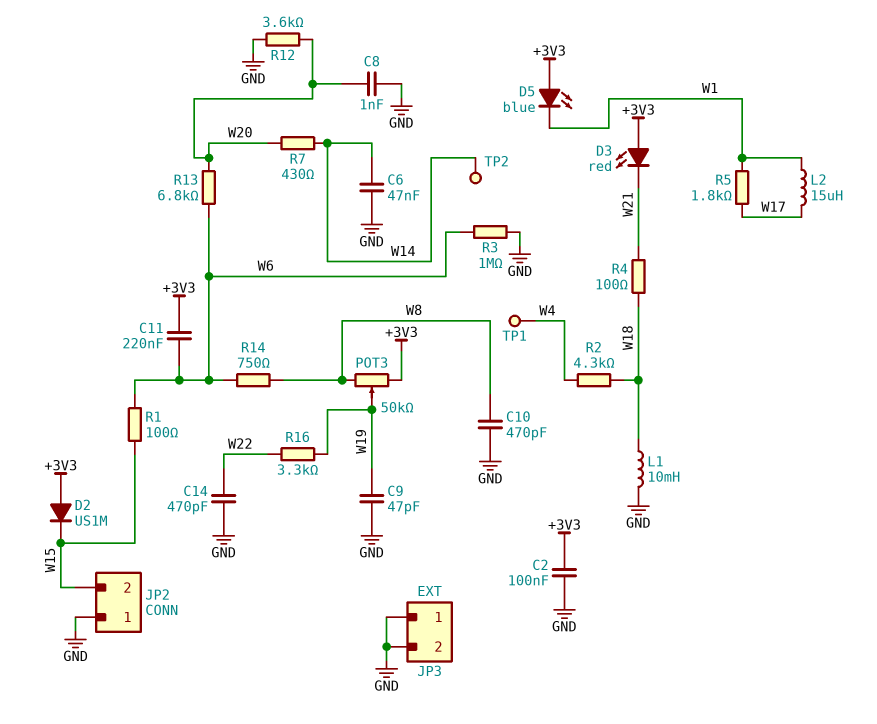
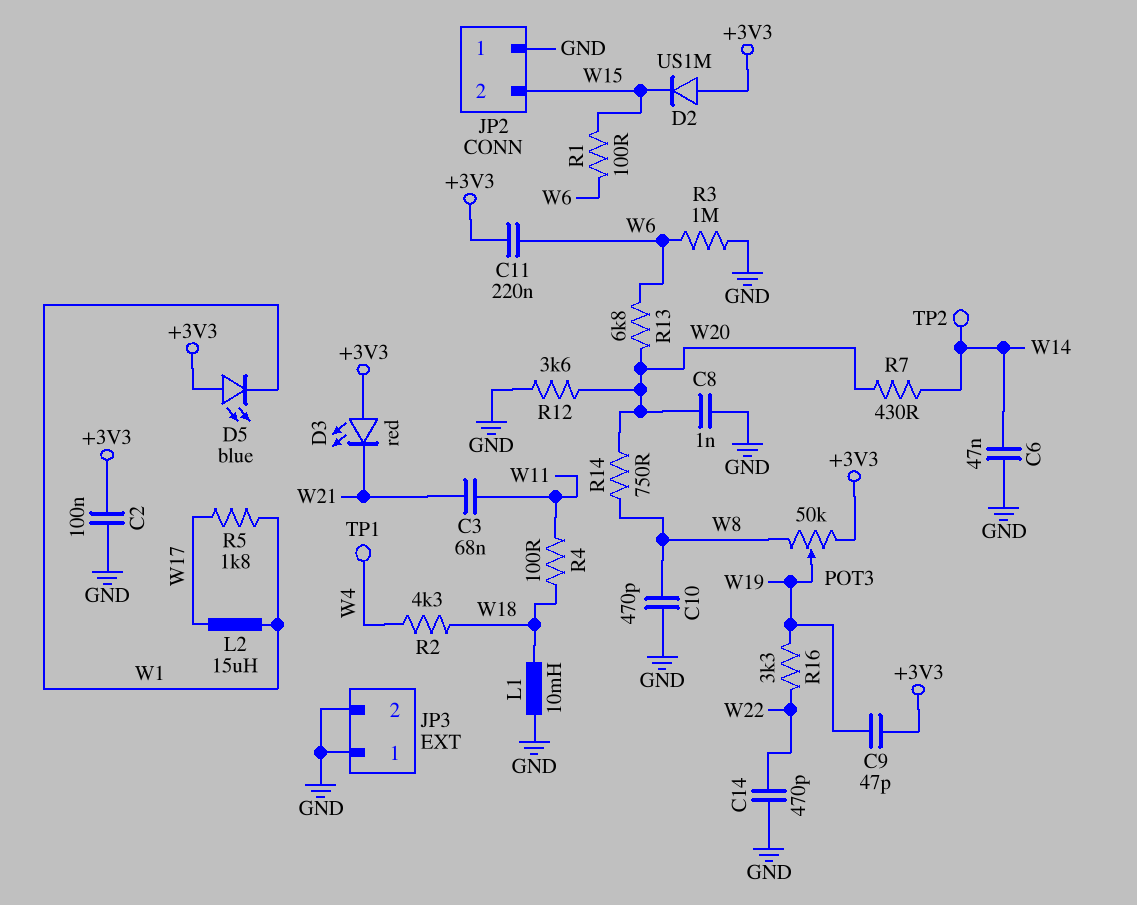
C3: none -> 68nF (W11, W21)
C9: 47pF (GND, W19) -> 47pF (+3V3, W19)
R4: 100 (W18, W21) -> 100 (W11, W18)
R14: 750 (W6, W8) -> 750 (W8, W20)

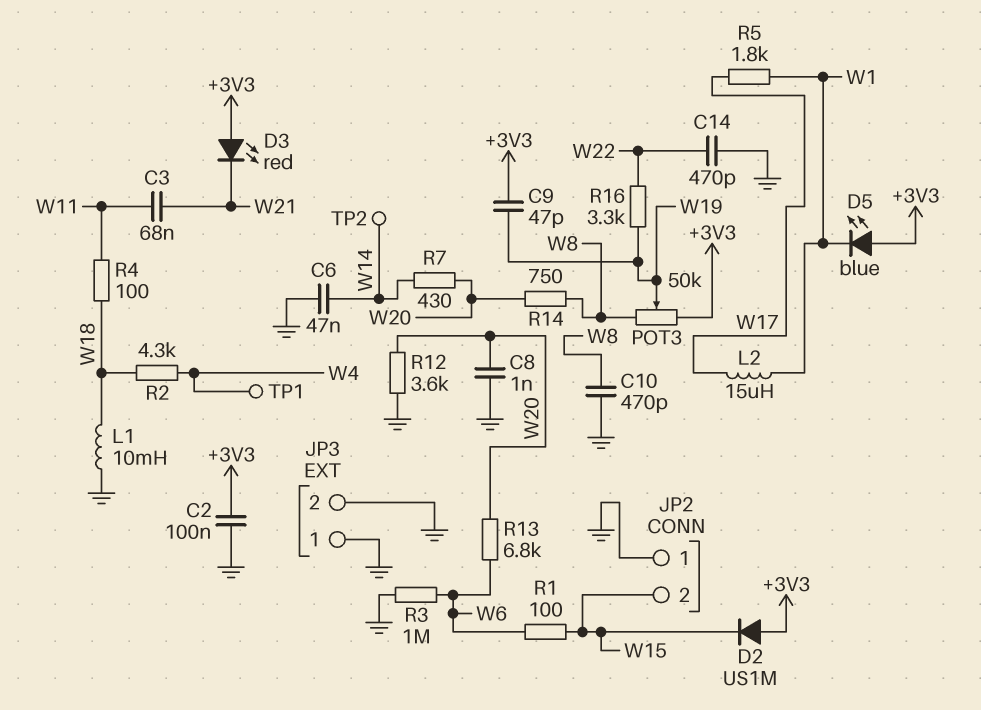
C11: 220nF (+3V3, W6) -> none

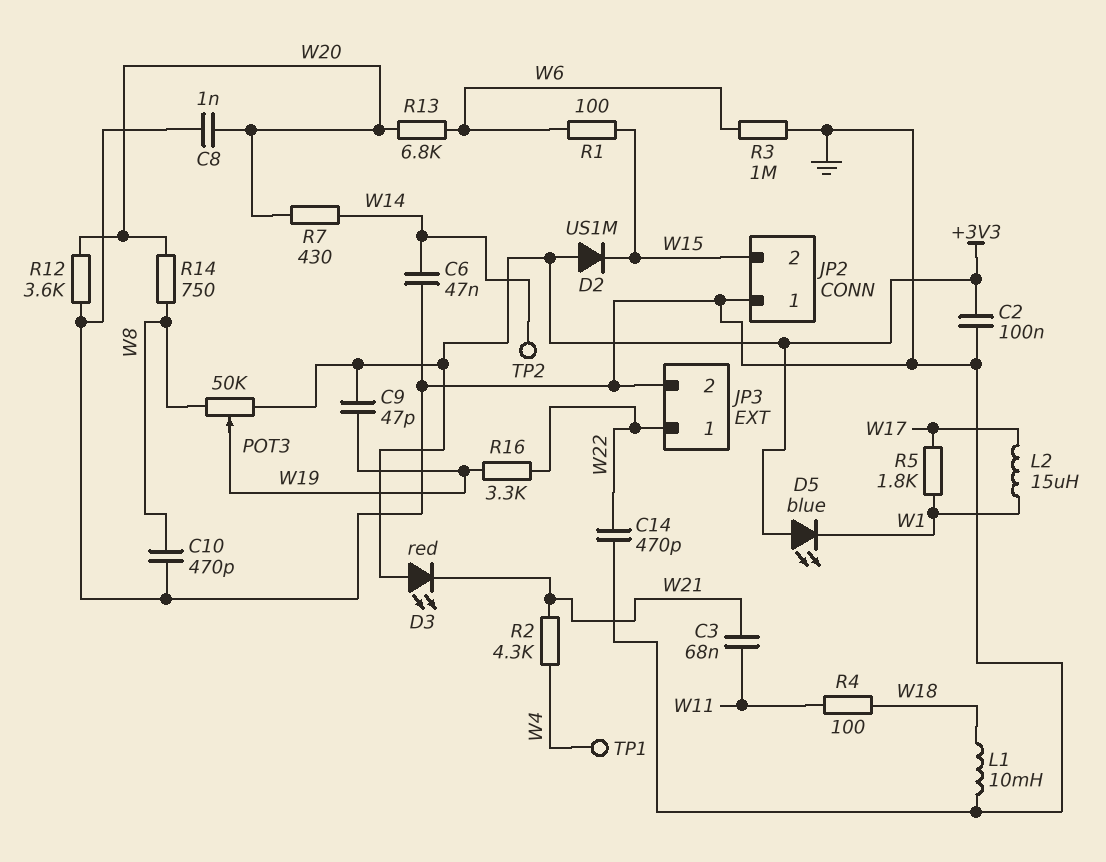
JP3 pin 1: GND -> W22
R2: 4.3k (W4, W18) -> 4.3k (W4, W21)

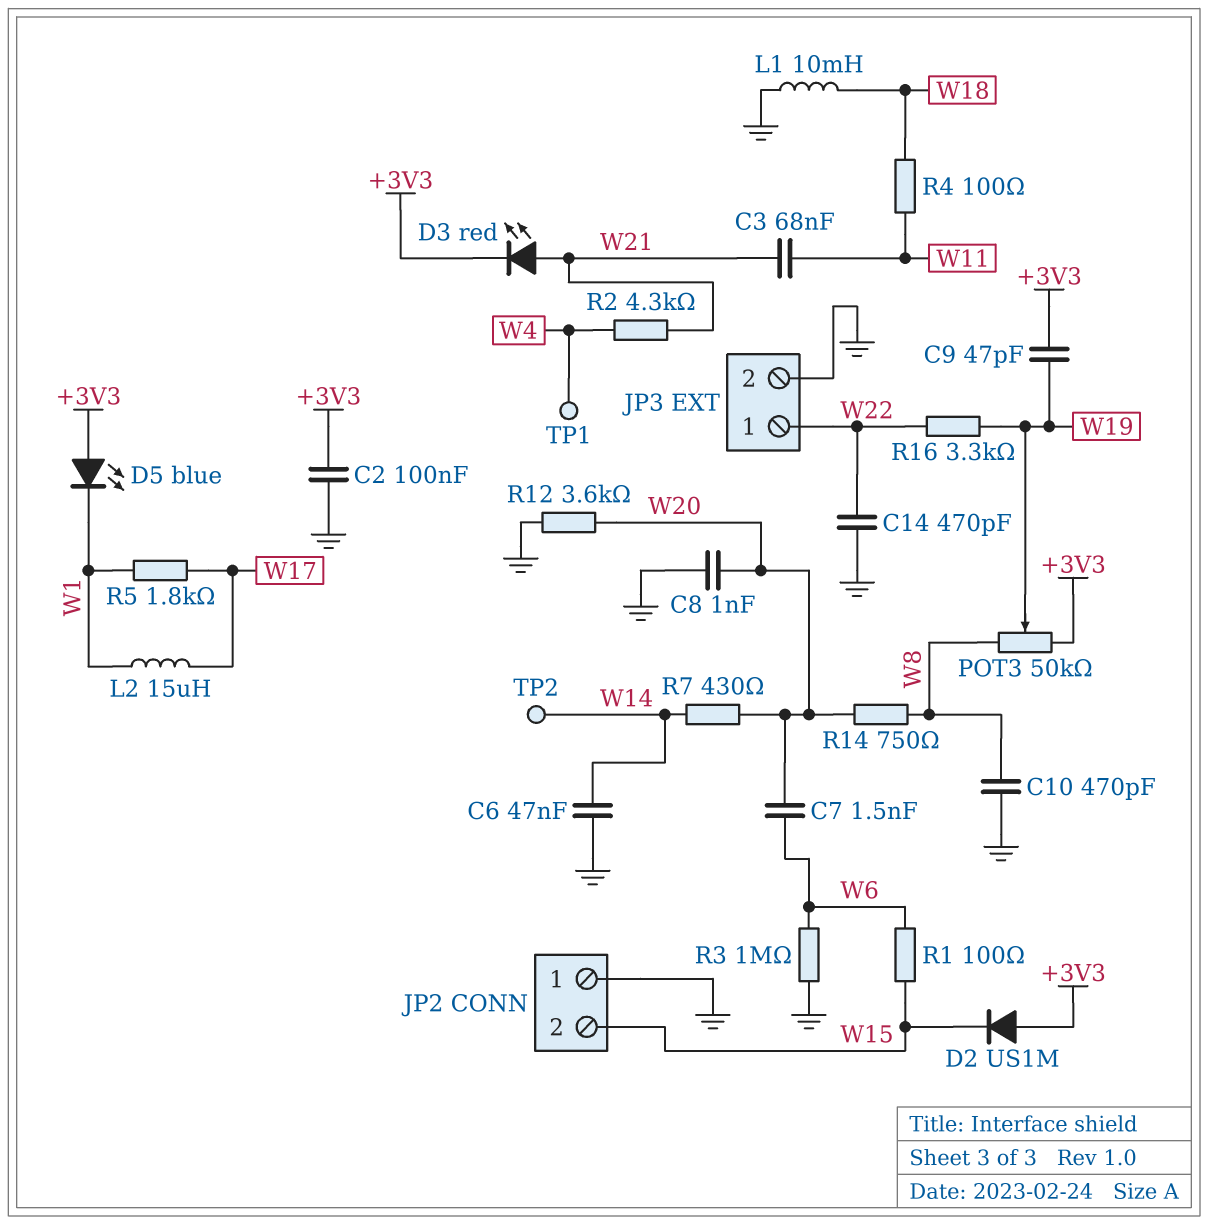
C7: none -> 1.5nF (W6, W20)
D3: LED red (A +3V3, K W21) -> LED red (A W21, K +3V3)
R13: 6.8k (W6, W20) -> none

